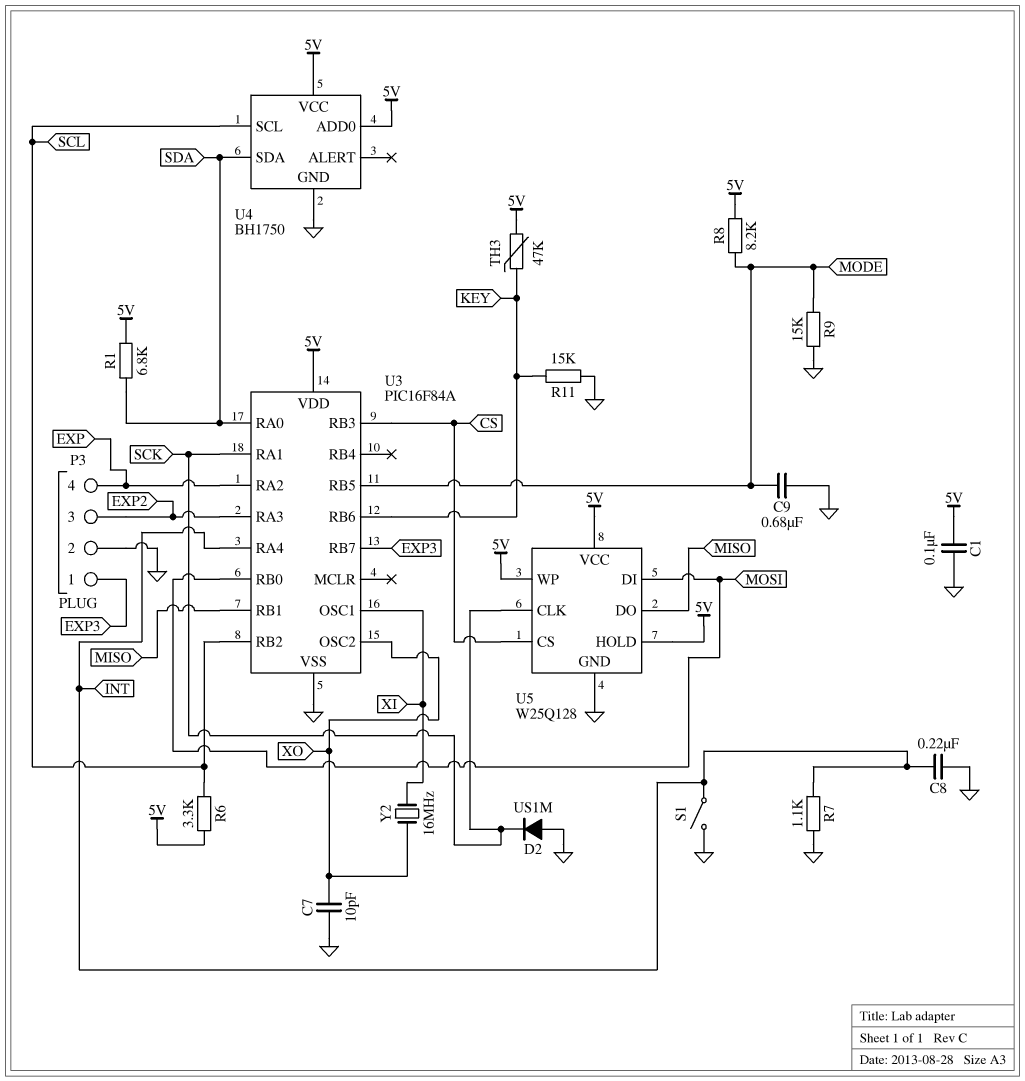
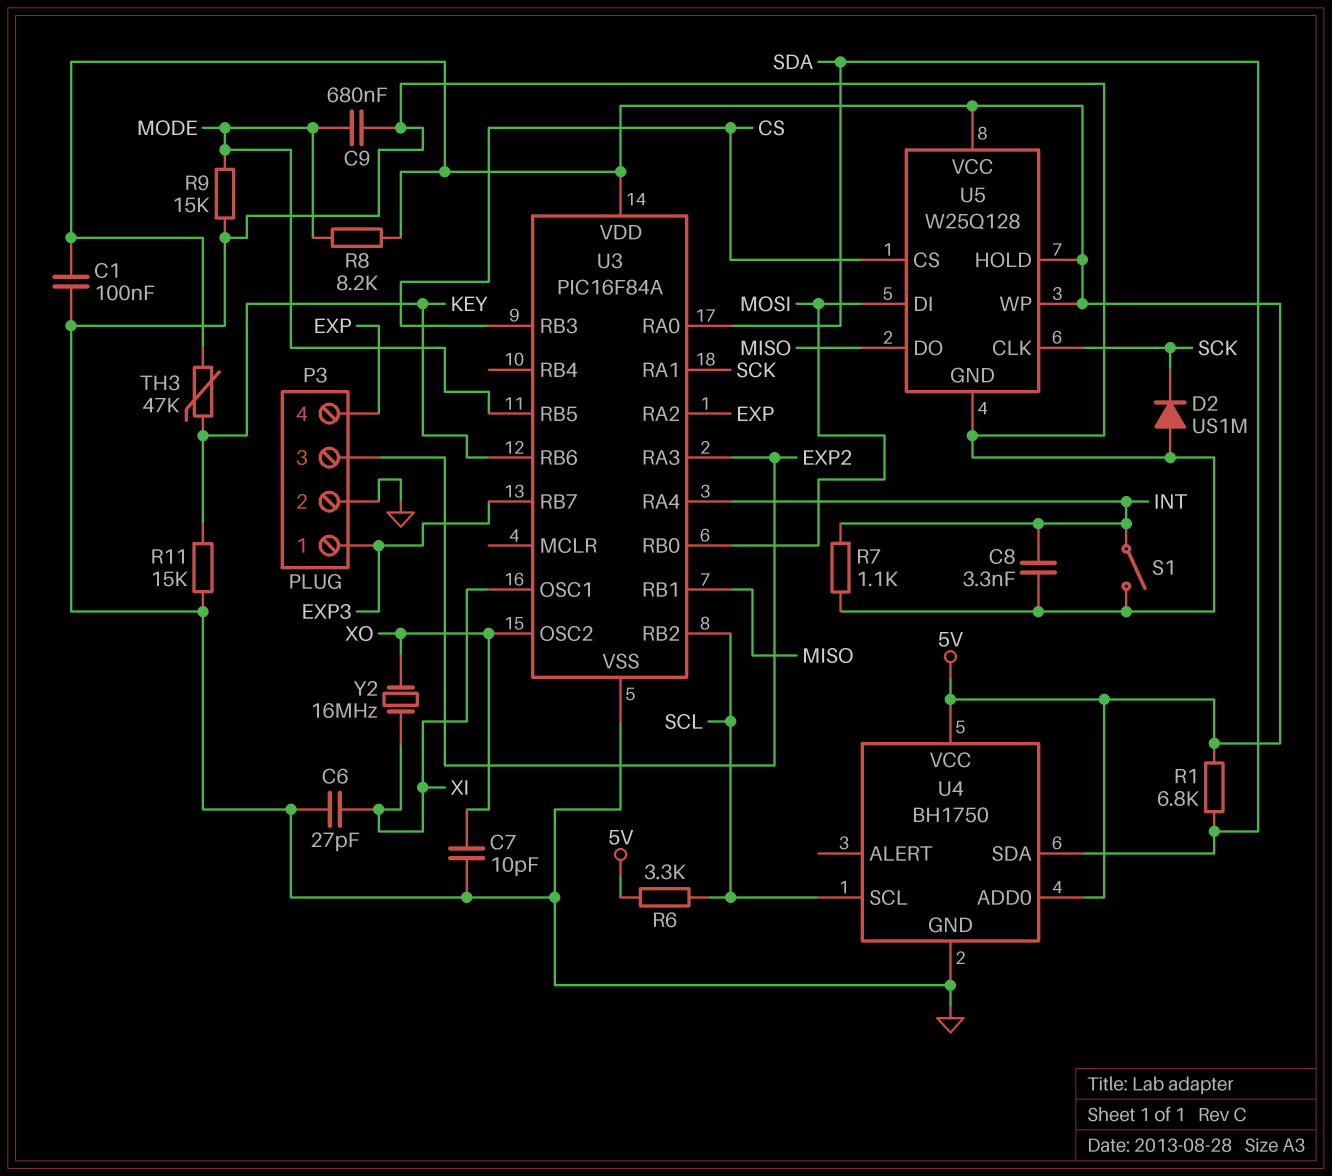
C6: none -> 27pF (GND, XI)
C8: 220nF (GND, INT) -> 3.3nF (GND, INT)

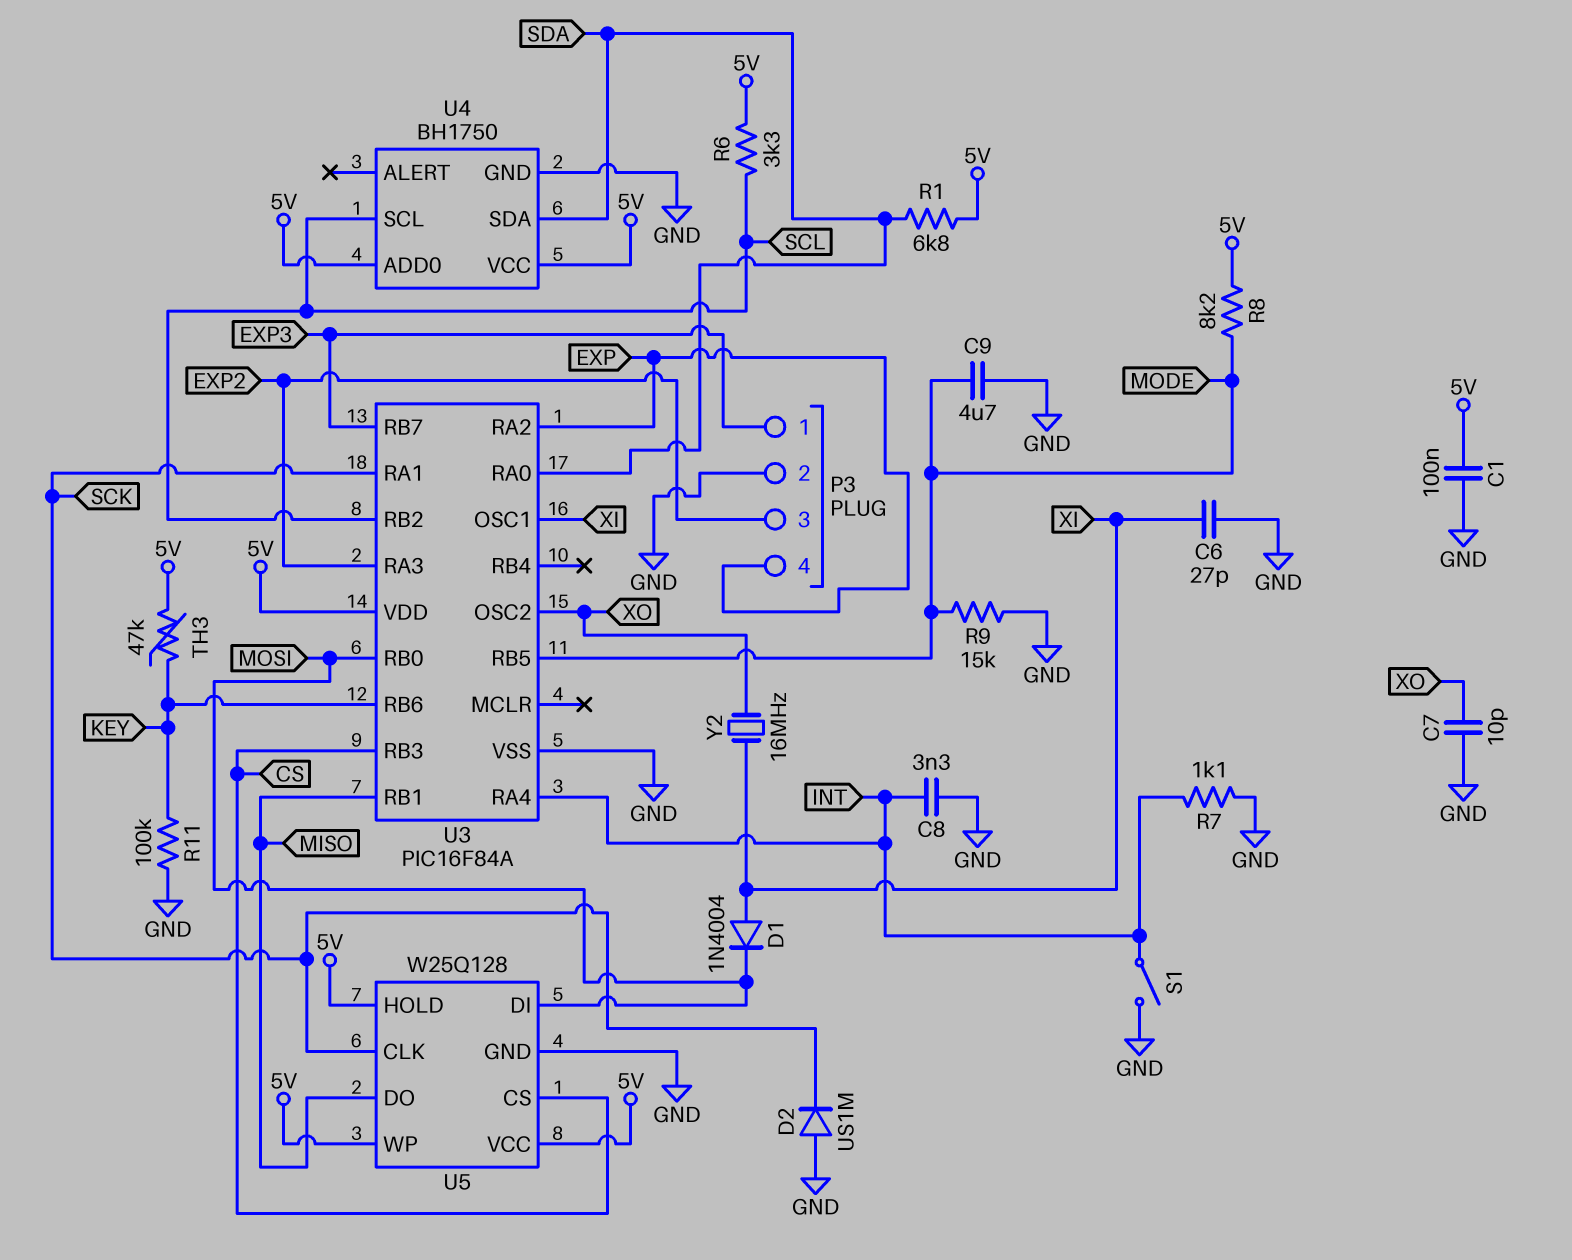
C9: 680nF (GND, MODE) -> 4.7uF (GND, MODE)
D1: none -> diode 1N4004 (A XI, K MOSI)
R11: 15k (GND, KEY) -> 100k (GND, KEY)

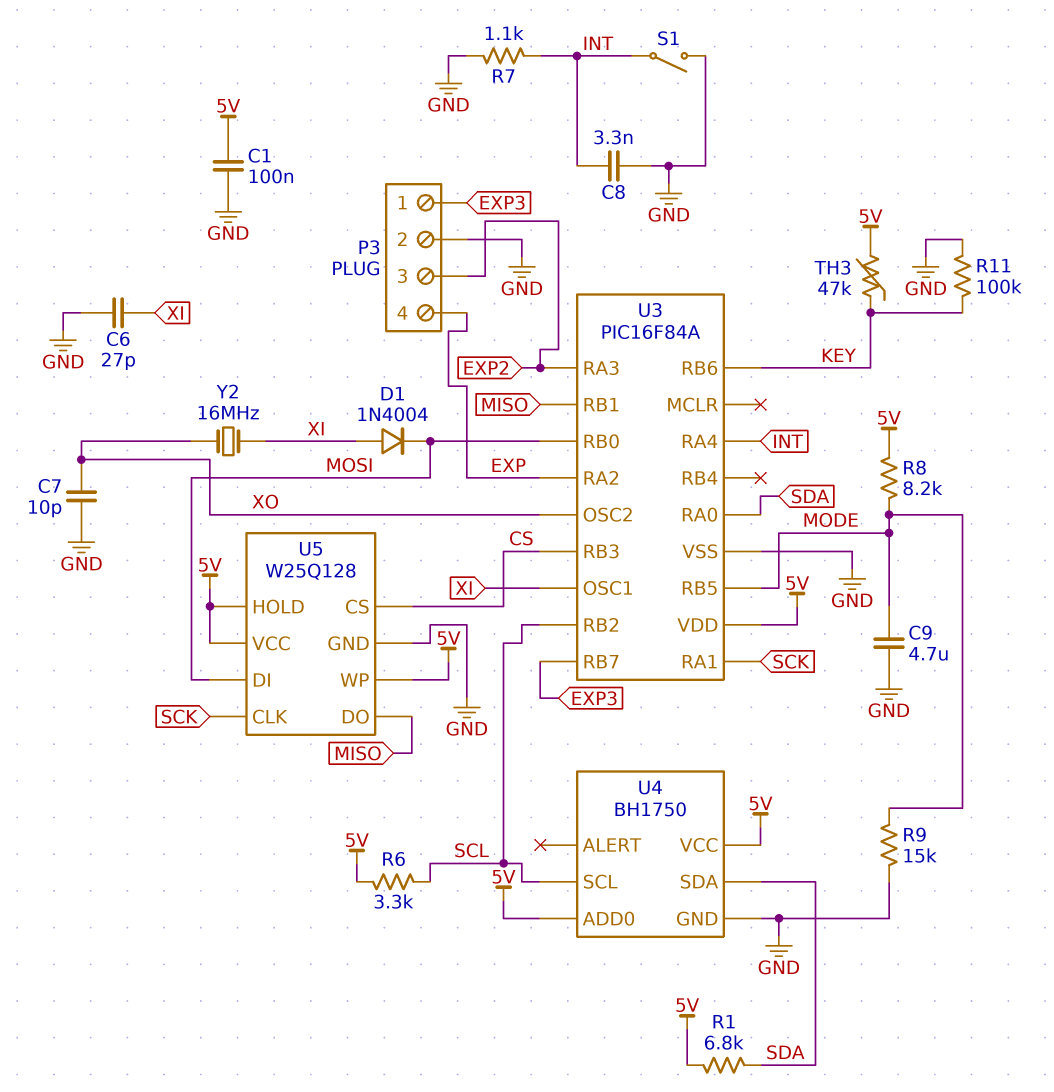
D2: diode US1M (A GND, K SCK) -> none

